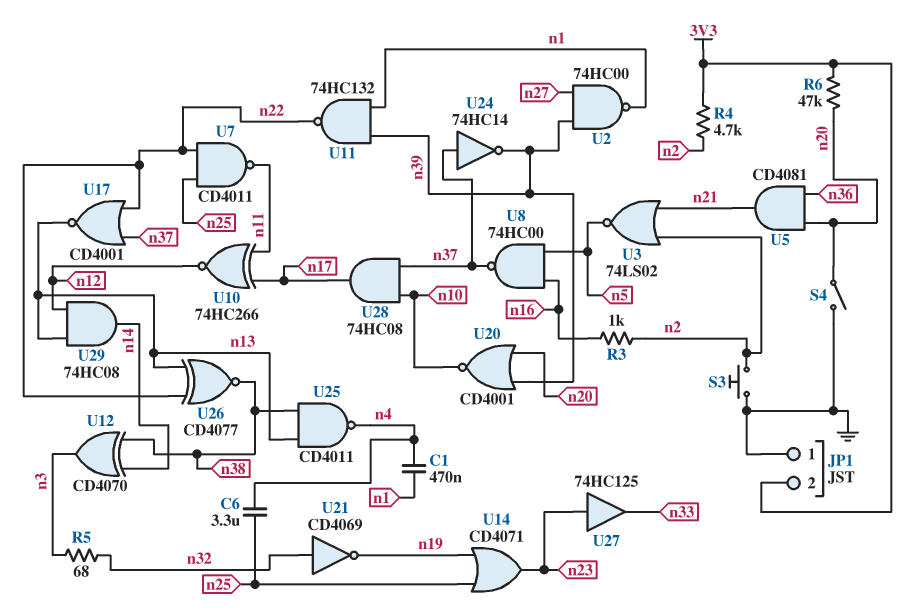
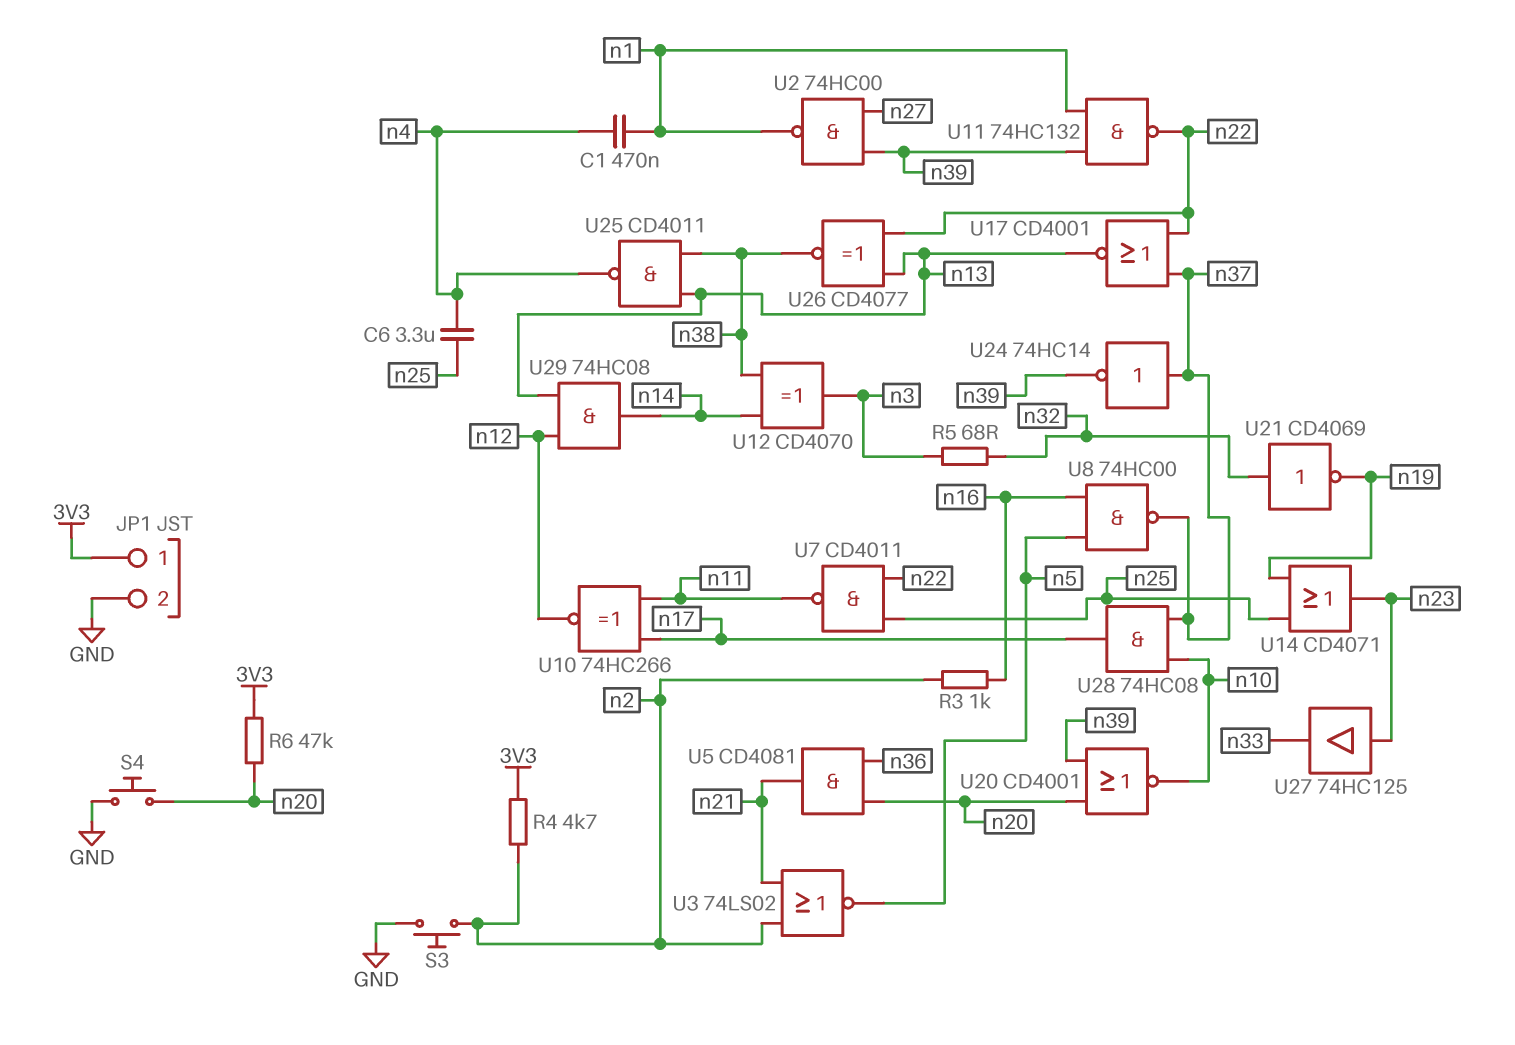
JP1 pin 1: GND -> 3V3
JP1 pin 2: 3V3 -> GND
S4: switch (GND, n20) -> button (GND, n20)

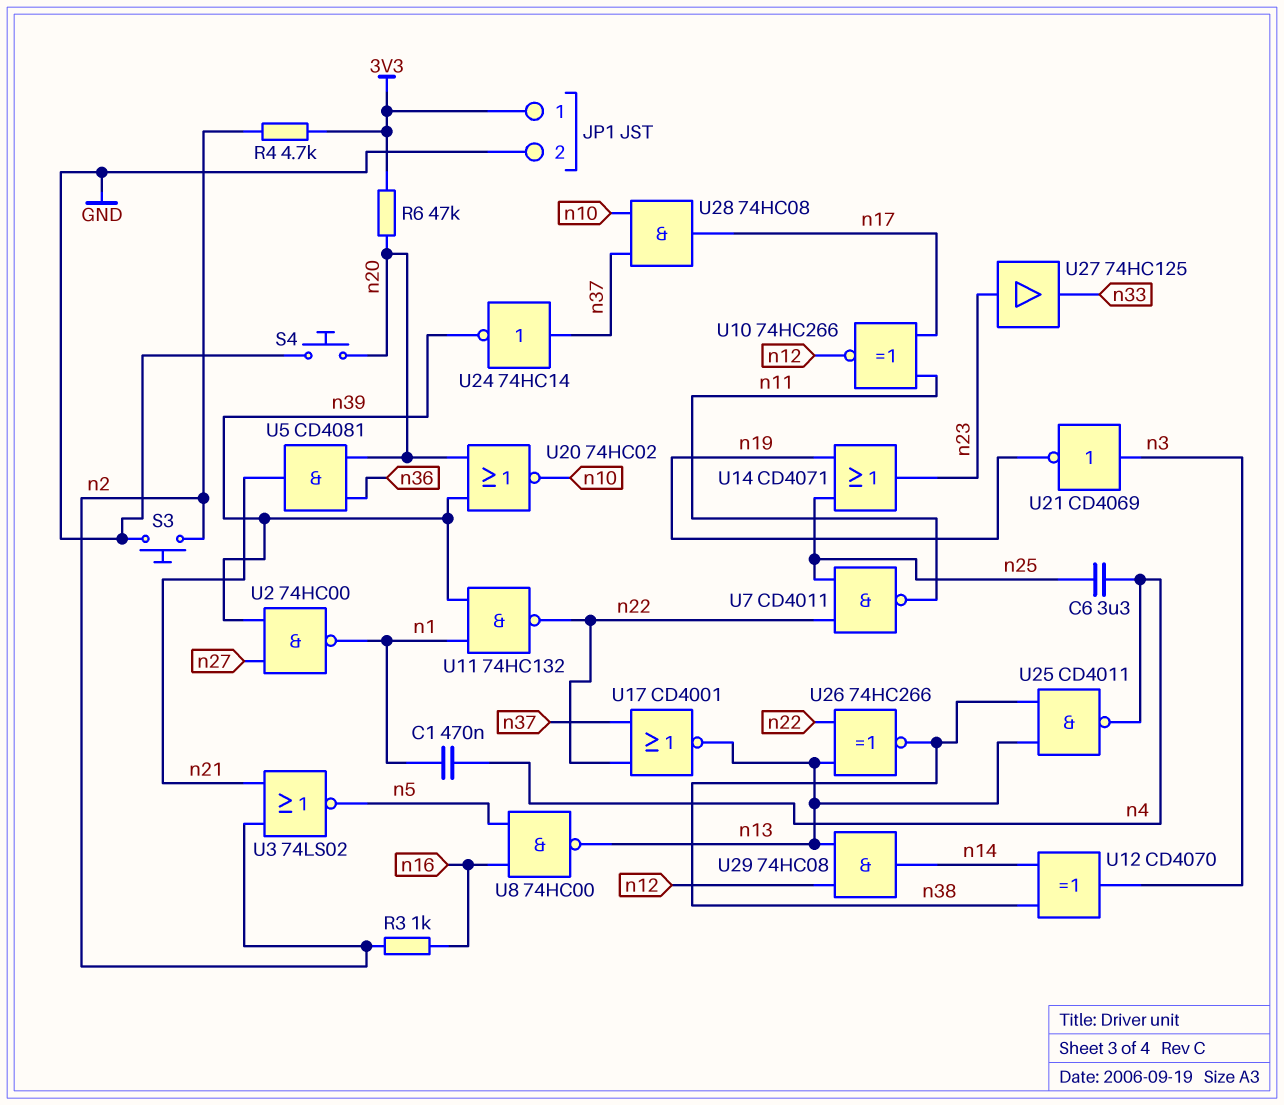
R5: 68 (n3, n32) -> none
U8: NAND 74HC00 (in n5, in n16, out n37) -> NAND 74HC00 (in n5, in n16, out n13)
U20: NOR CD4001 (in n20, in n39, out n10) -> NOR 74HC02 (in n20, in n39, out n10)
U21: NOT CD4069 (in n32, out n19) -> NOT CD4069 (in n3, out n19)
U26: XNOR CD4077 (in n13, in n22, out n38) -> XNOR 74HC266 (in n13, in n22, out n38)

